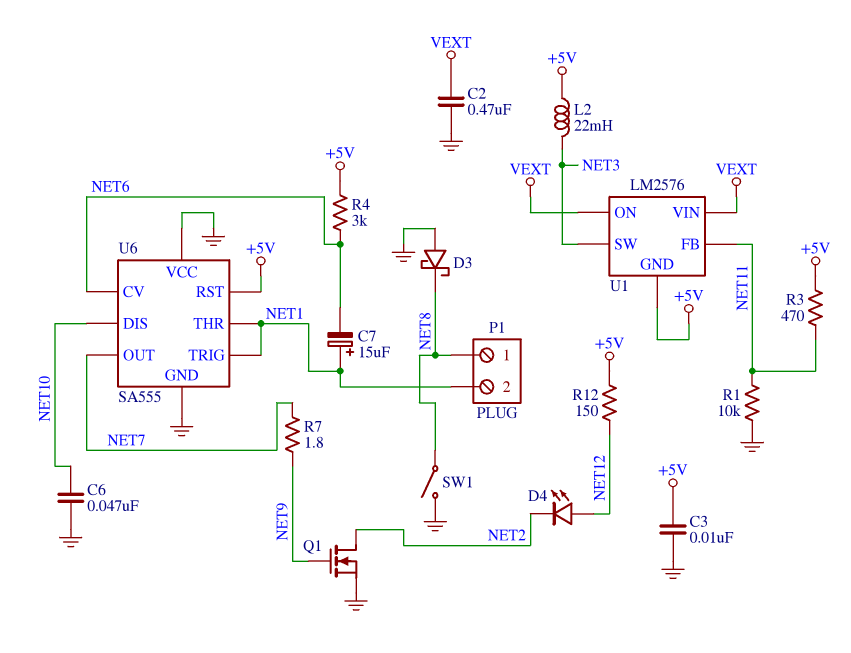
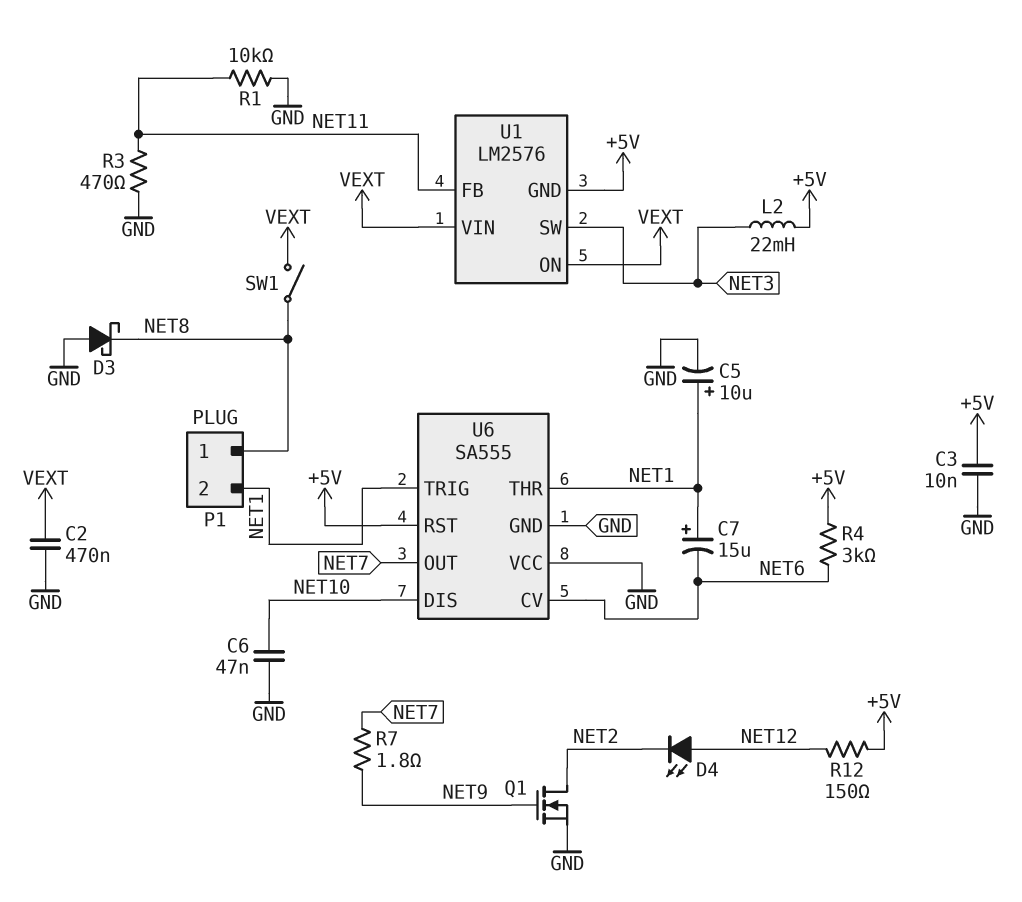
C5: none -> 10uF (plus NET1, minus GND)
R3: 470 (+5V, NET11) -> 470 (GND, NET11)
SW1: switch (GND, NET8) -> switch (NET8, VEXT)

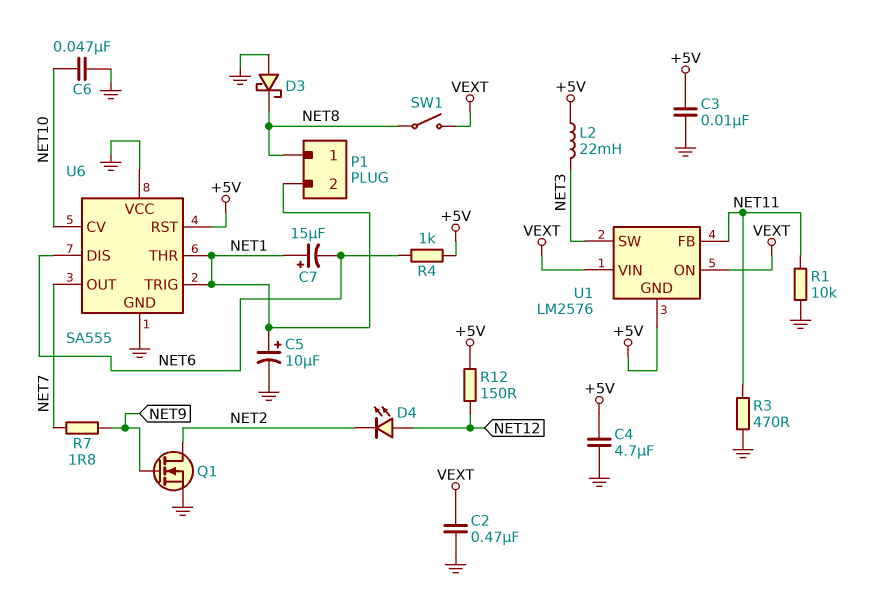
C4: none -> 4.7uF (+5V, GND)
R4: 3k (+5V, NET6) -> 1k (+5V, NET6)
U6 pin CV: NET6 -> NET10
U6 pin DIS: NET10 -> NET6

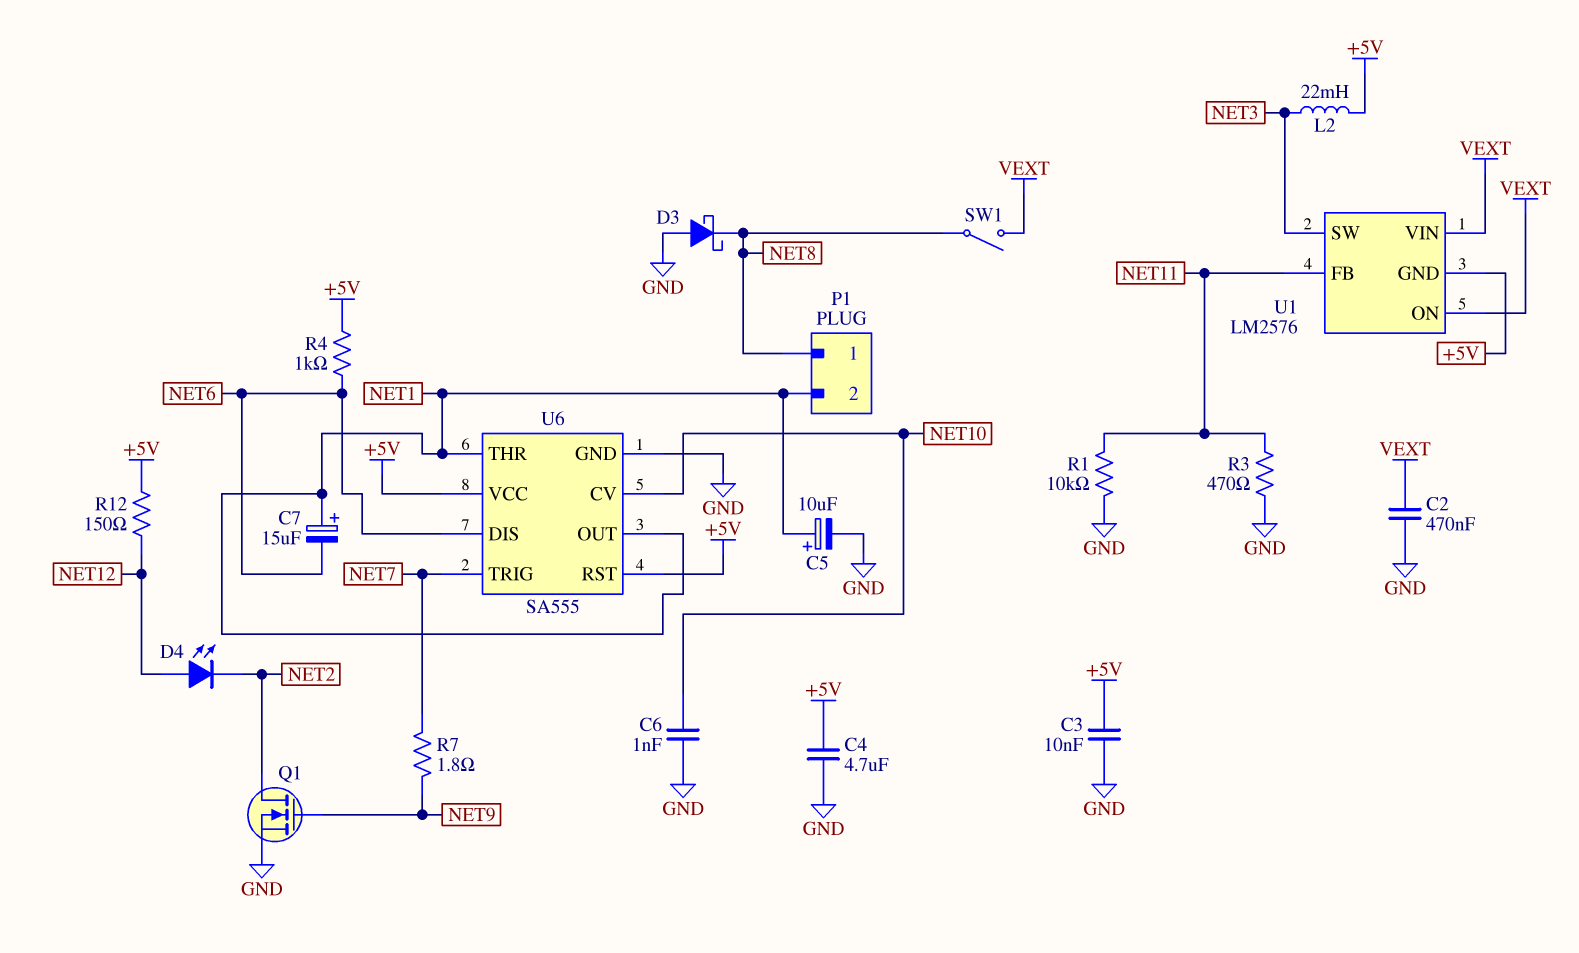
C6: 47nF (GND, NET10) -> 1nF (GND, NET10)
U6 pin OUT: NET7 -> NET1
U6 pin TRIG: NET1 -> NET7
U6 pin VCC: GND -> +5V

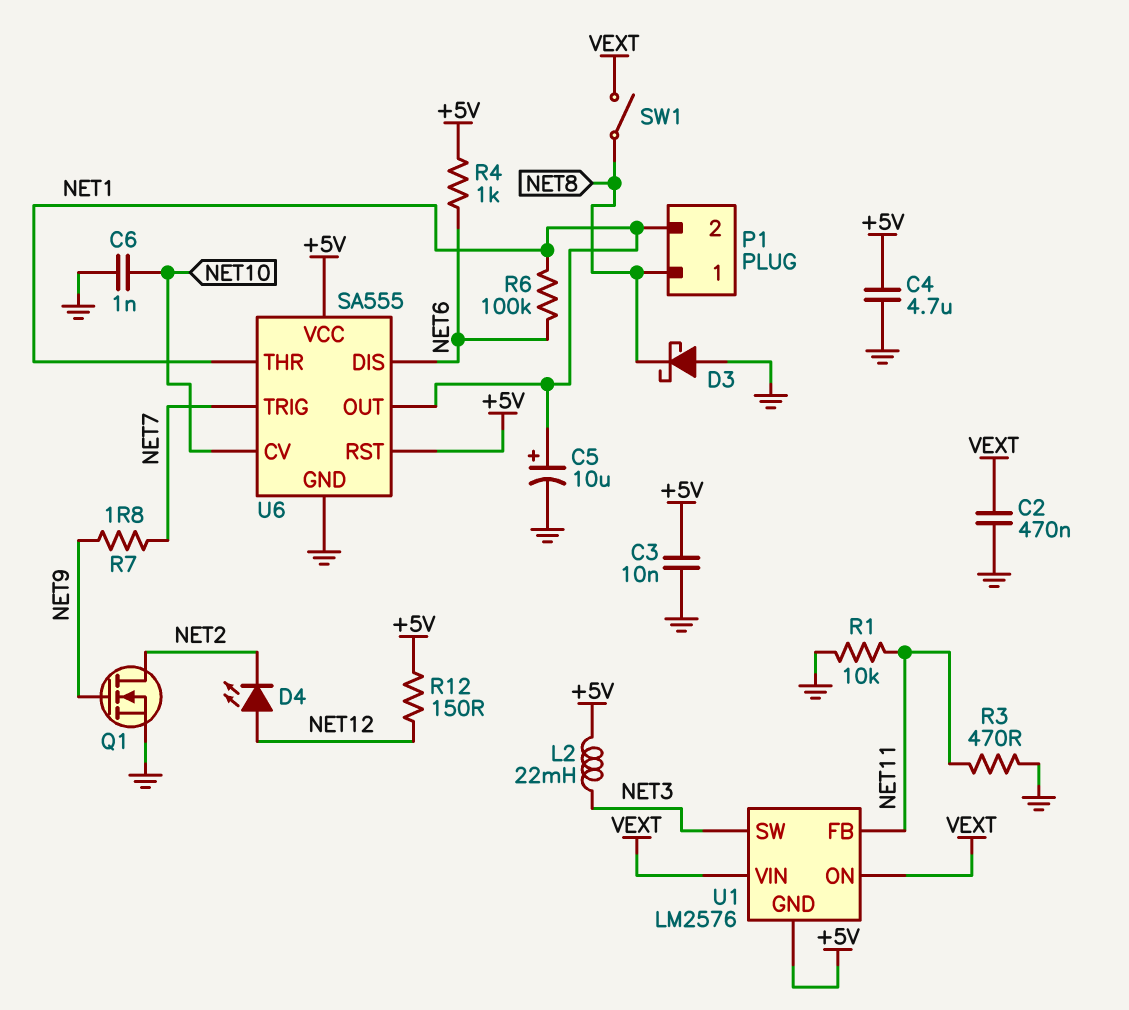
C7: 15uF (plus NET1, minus NET6) -> none
R6: none -> 100k (NET1, NET6)

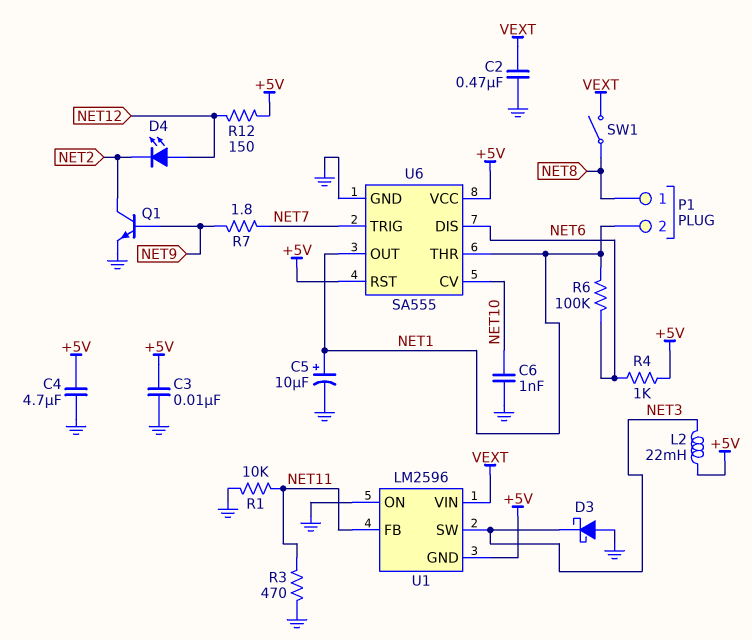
D3: schottky (A GND, K NET8) -> schottky (A GND, K NET3)
Q1: NMOS (G NET9, D NET2, S GND) -> NPN (B NET9, C NET2, E GND)
U1: LM2576 -> LM2596
U1 pin ON: VEXT -> GND

